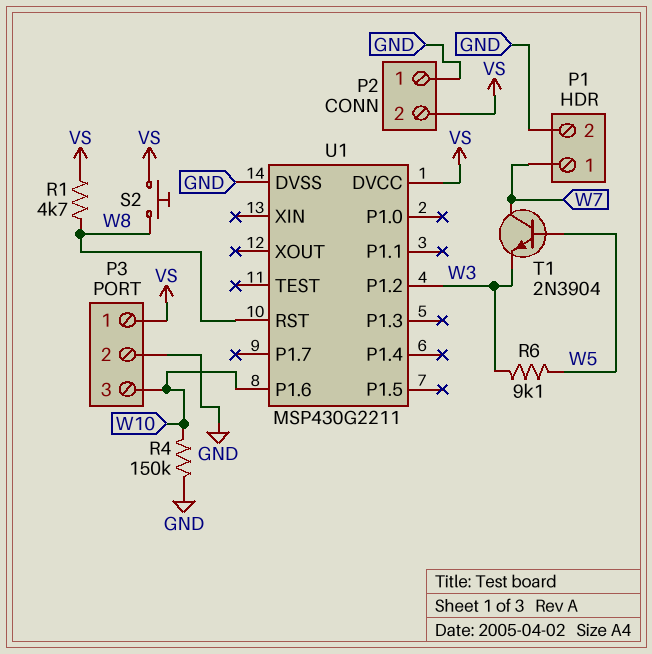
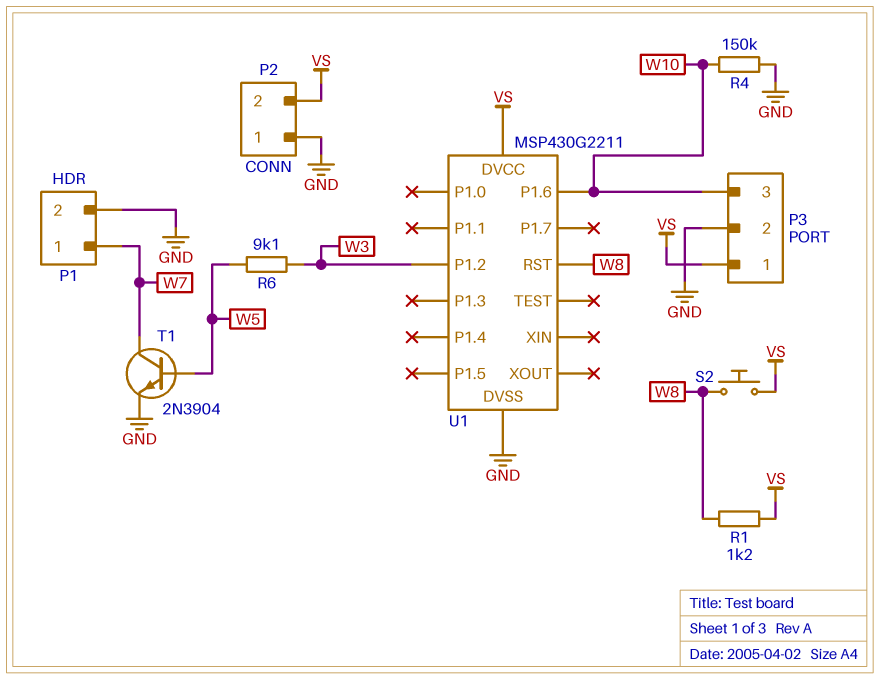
R1: 4.7k (VS, W8) -> 1.2k (VS, W8)
T1: NPN 2N3904 (B W5, C W7, E W3) -> NPN 2N3904 (B W5, C W7, E GND)

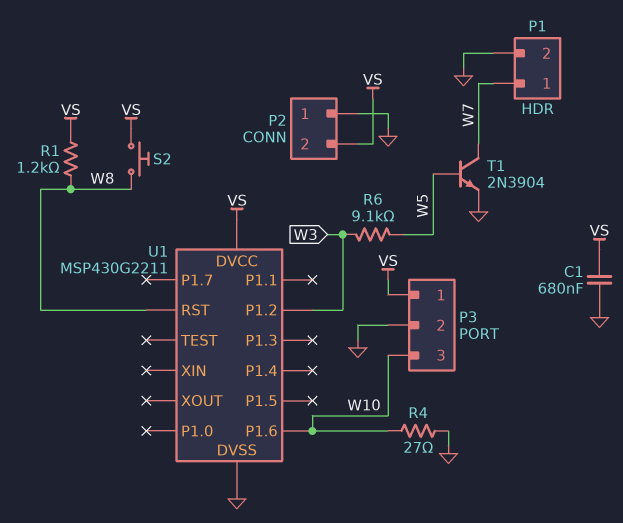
C1: none -> 680nF (GND, VS)
R4: 150k (GND, W10) -> 27 (GND, W10)

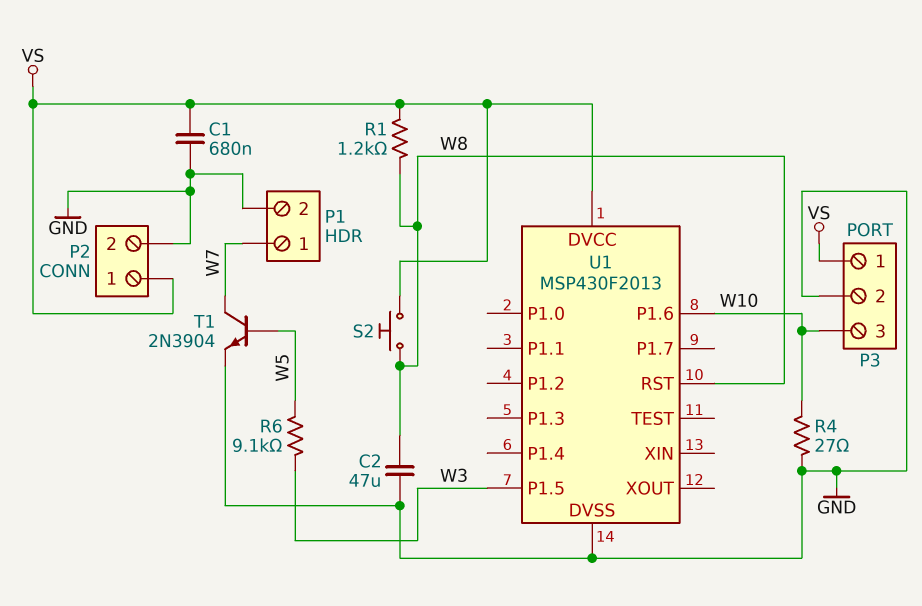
C2: none -> 47uF (GND, W8)
P2 pin 1: GND -> VS
P2 pin 2: VS -> GND
U1: MSP430G2211 -> MSP430F2013
U1 pin P1.2: W3 -> none
U1 pin P1.5: none -> W3

